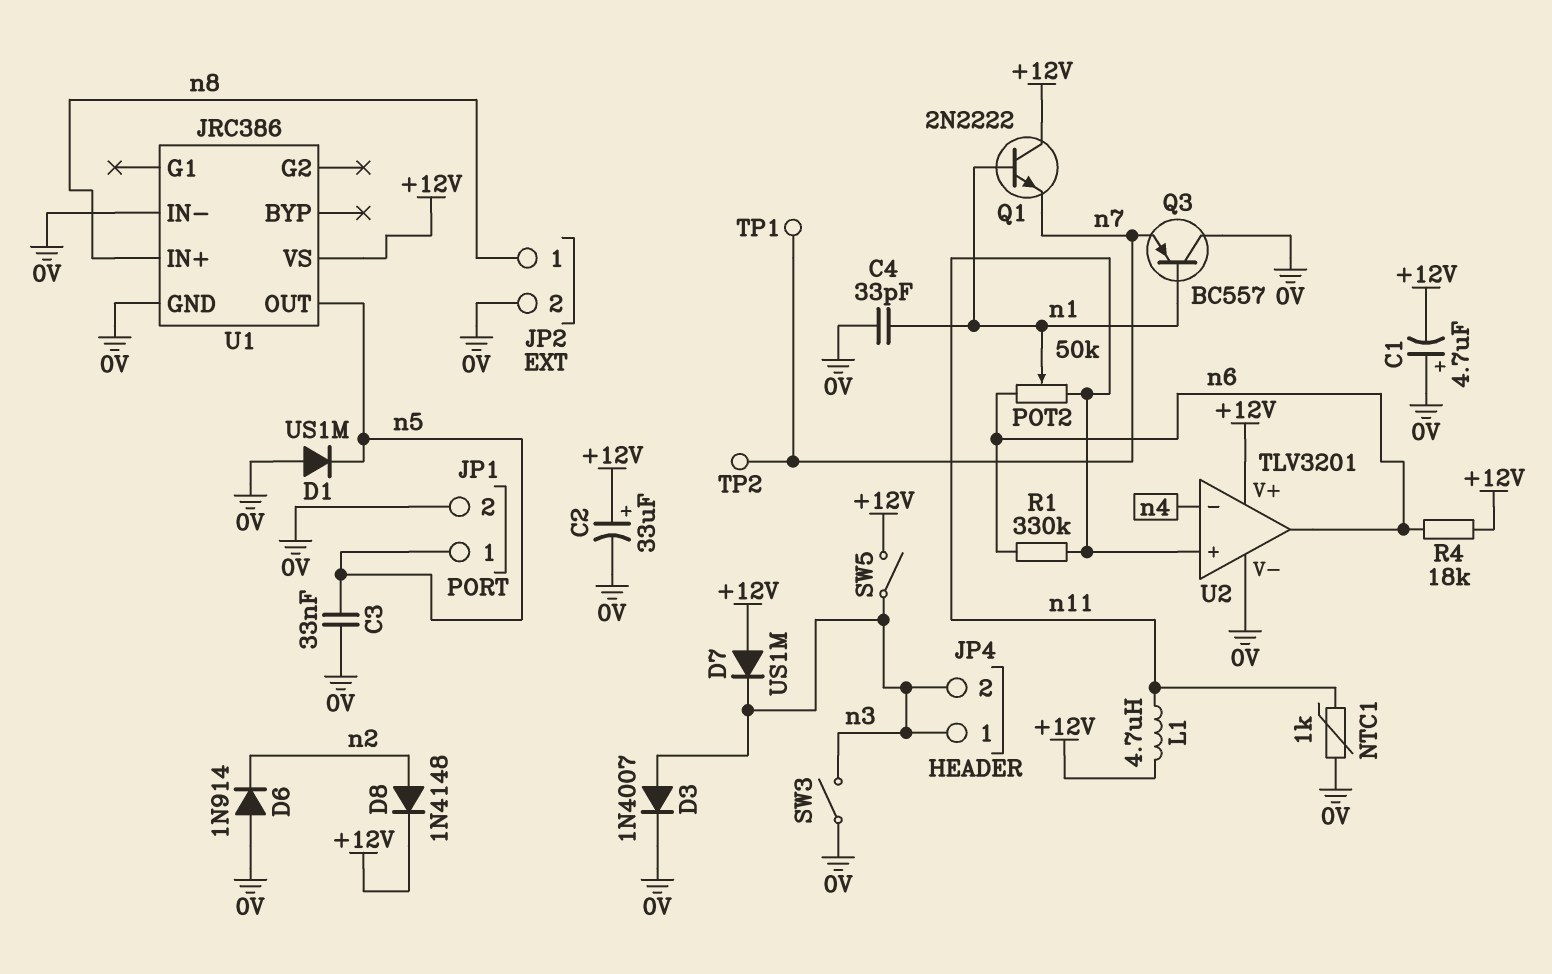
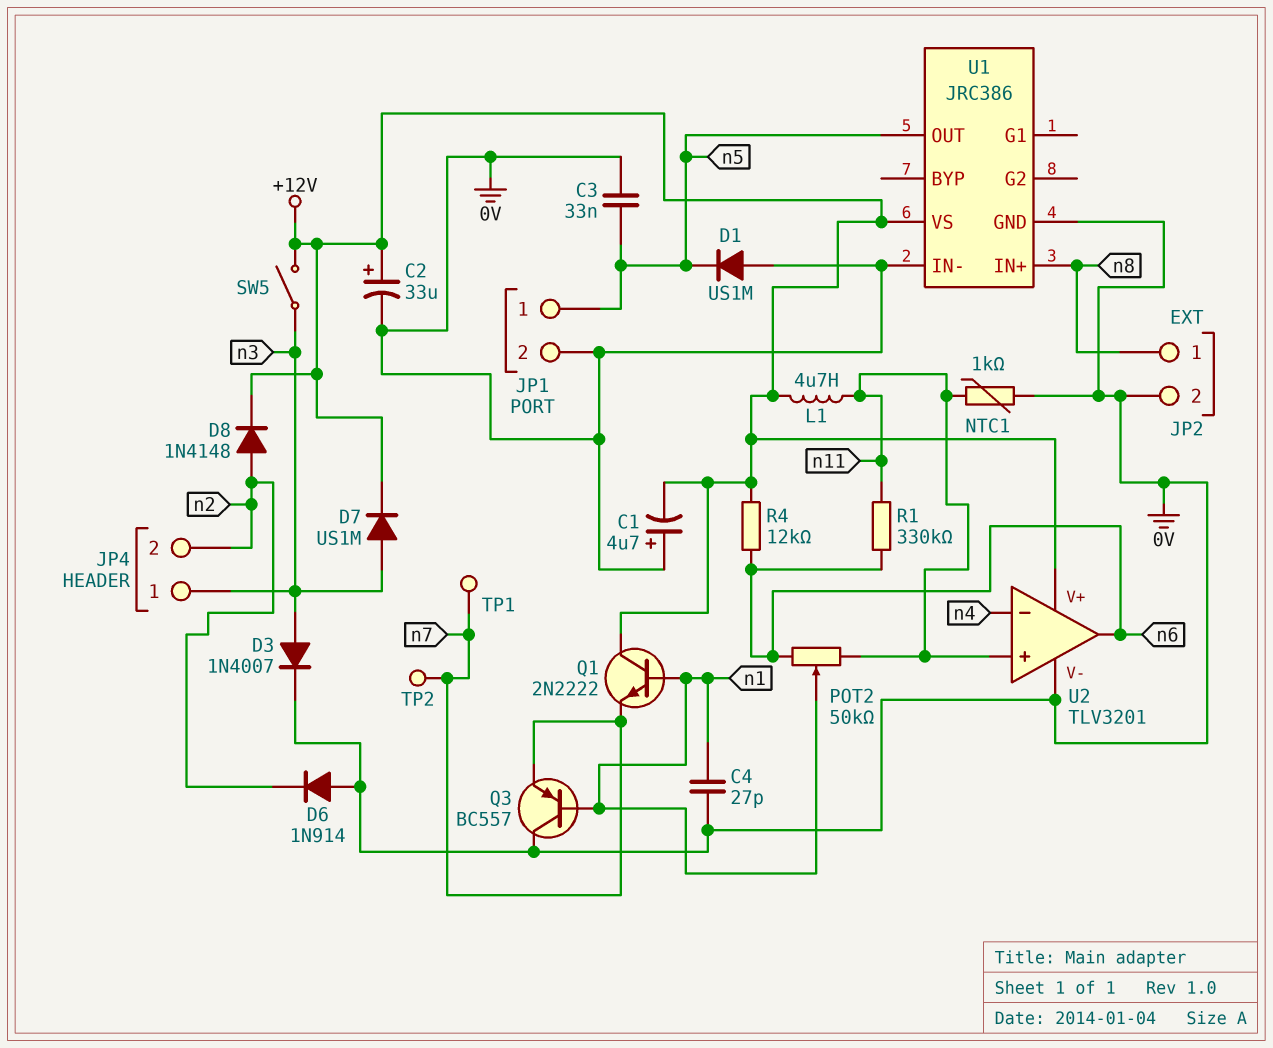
C4: 33pF (0V, n1) -> 27pF (0V, n1)
D7: diode US1M (A +12V, K n3) -> diode US1M (A n3, K +12V)
JP4 pin 2: n3 -> n2
R4: 18k (+12V, n6) -> 12k (+12V, n6)
SW3: switch (0V, n3) -> none

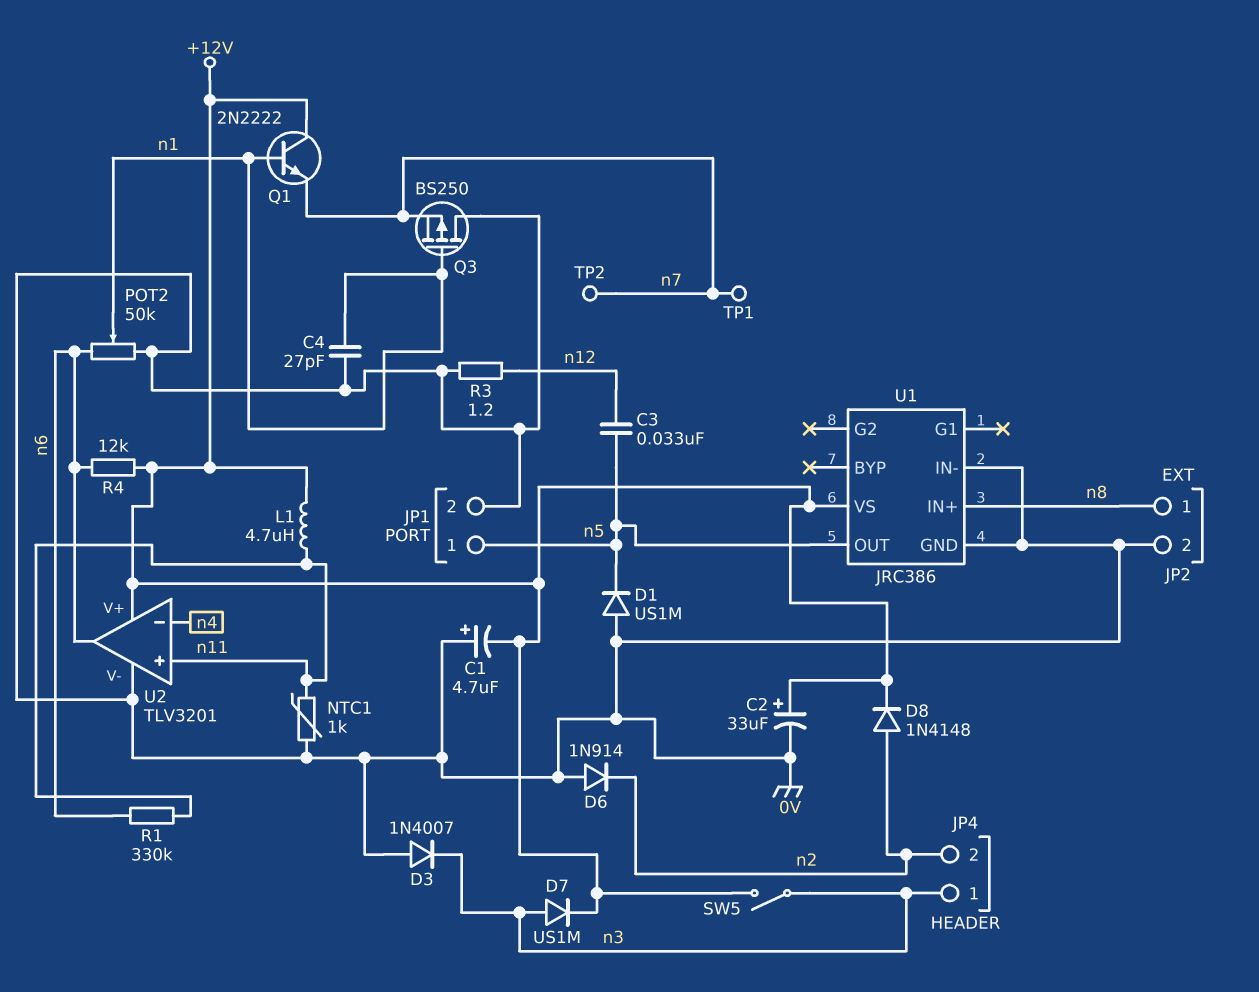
C3: 33nF (0V, n5) -> 33nF (n5, n12)
D3: diode 1N4007 (A n3, K 0V) -> diode 1N4007 (A 0V, K n3)
POT2: 50k (n6, n11, wiper n1) -> 50k (0V, n6, wiper n1)
Q3: PNP BC557 (B n1, C 0V, E n7) -> PMOS BS250 (G n1, D 0V, S n7)
R3: none -> 1.2 (0V, n12)

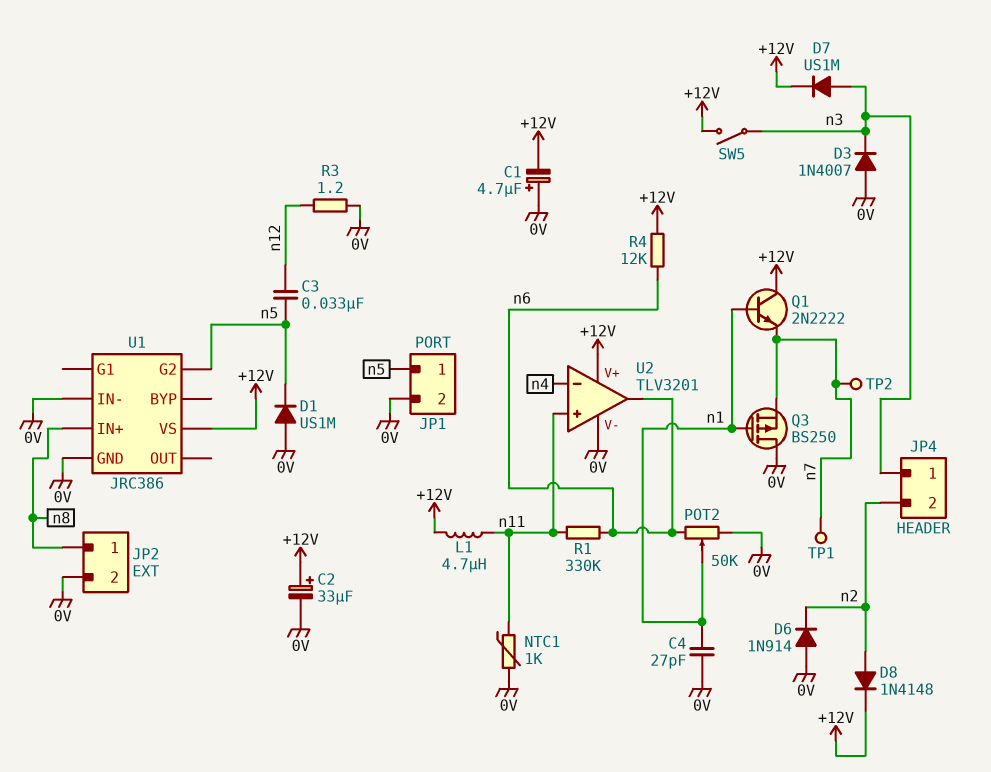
U1 pin G2: none -> n5
U1 pin OUT: n5 -> none

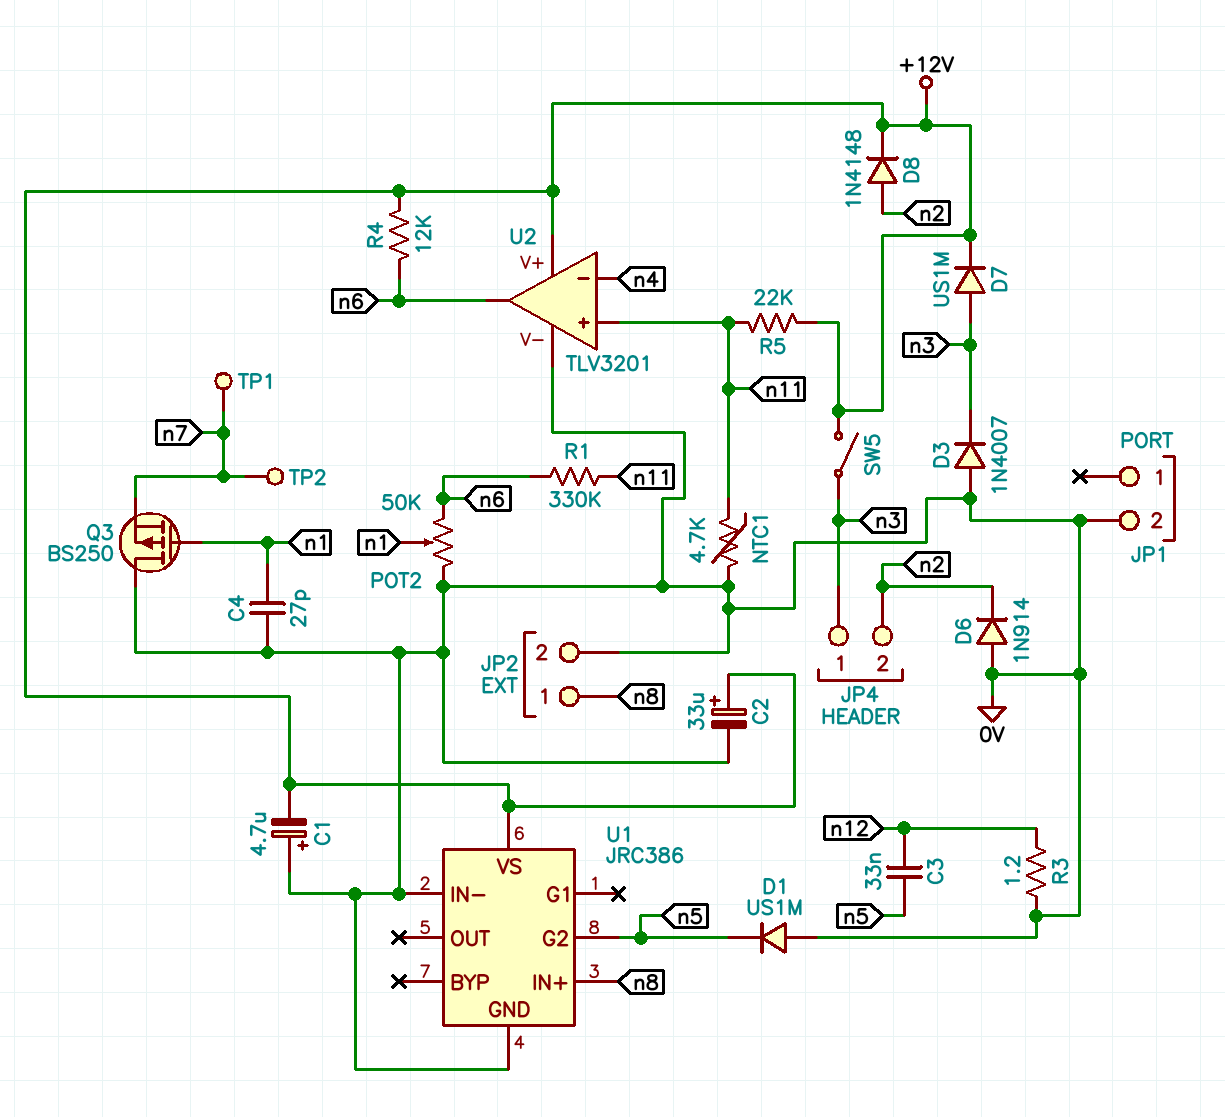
JP1 pin 1: n5 -> none
L1: 4.7uH (+12V, n11) -> none
NTC1: 1k (0V, n11) -> 4.7k (0V, n11)
Q1: NPN 2N2222 (B n1, C +12V, E n7) -> none
R5: none -> 22k (+12V, n11)

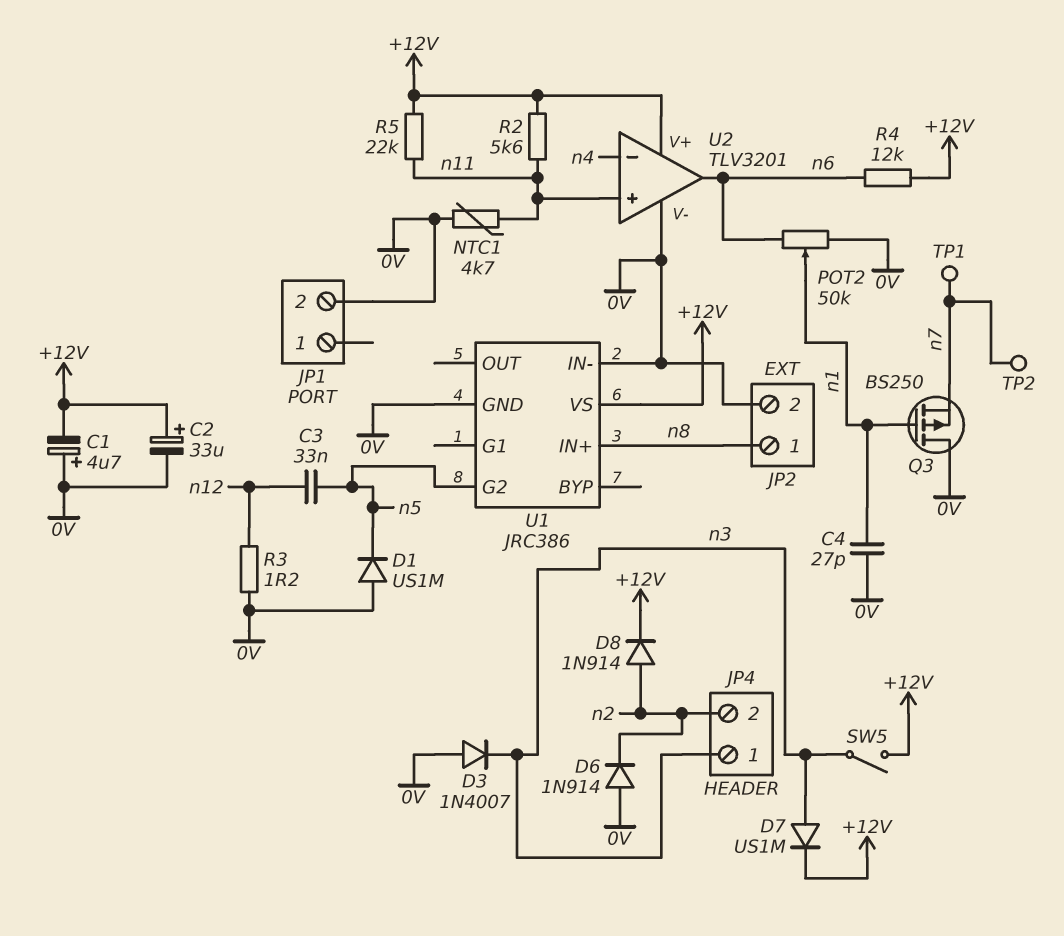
D8: diode 1N4148 (A n2, K +12V) -> diode 1N914 (A n2, K +12V)
R1: 330k (n6, n11) -> none
R2: none -> 5.6k (+12V, n11)

